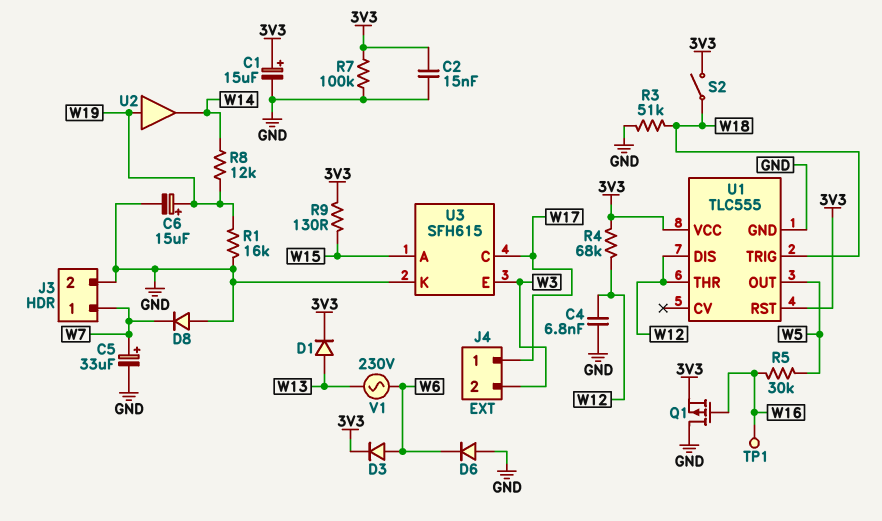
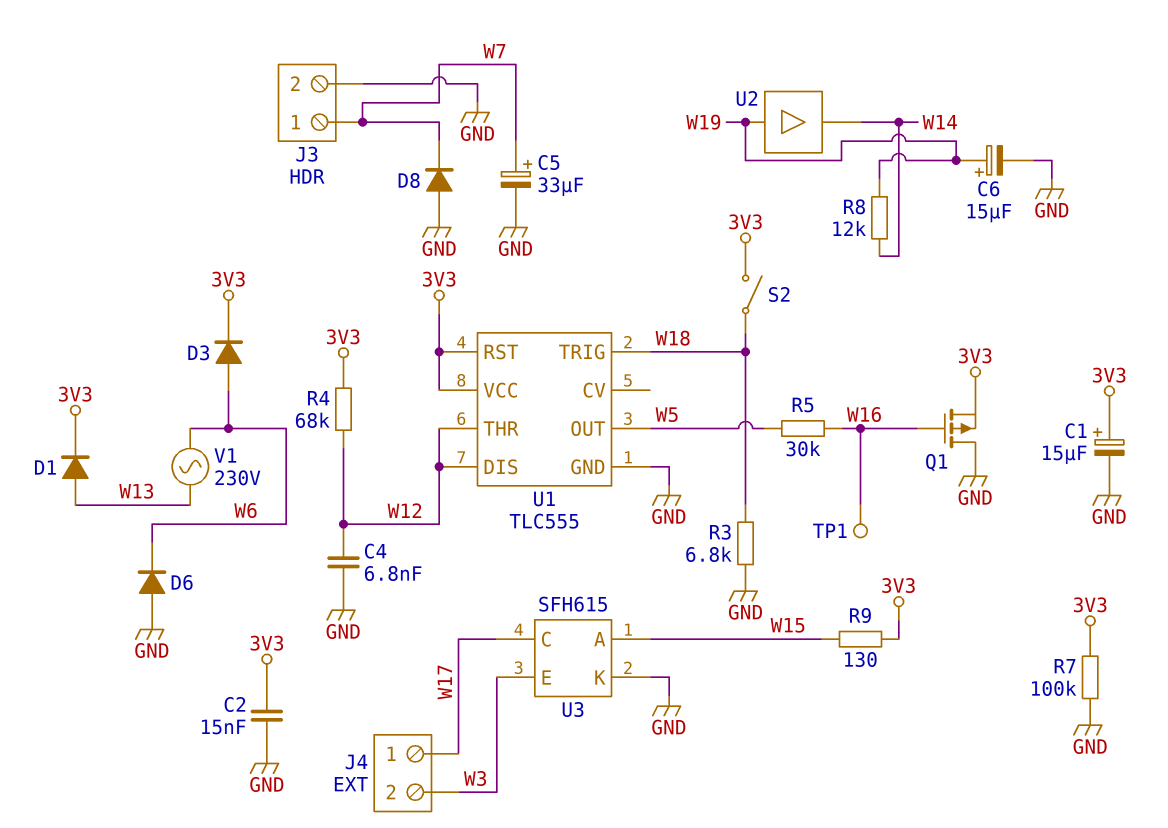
R1: 16k (GND, W19) -> none
R3: 51k (GND, W18) -> 6.8k (GND, W18)

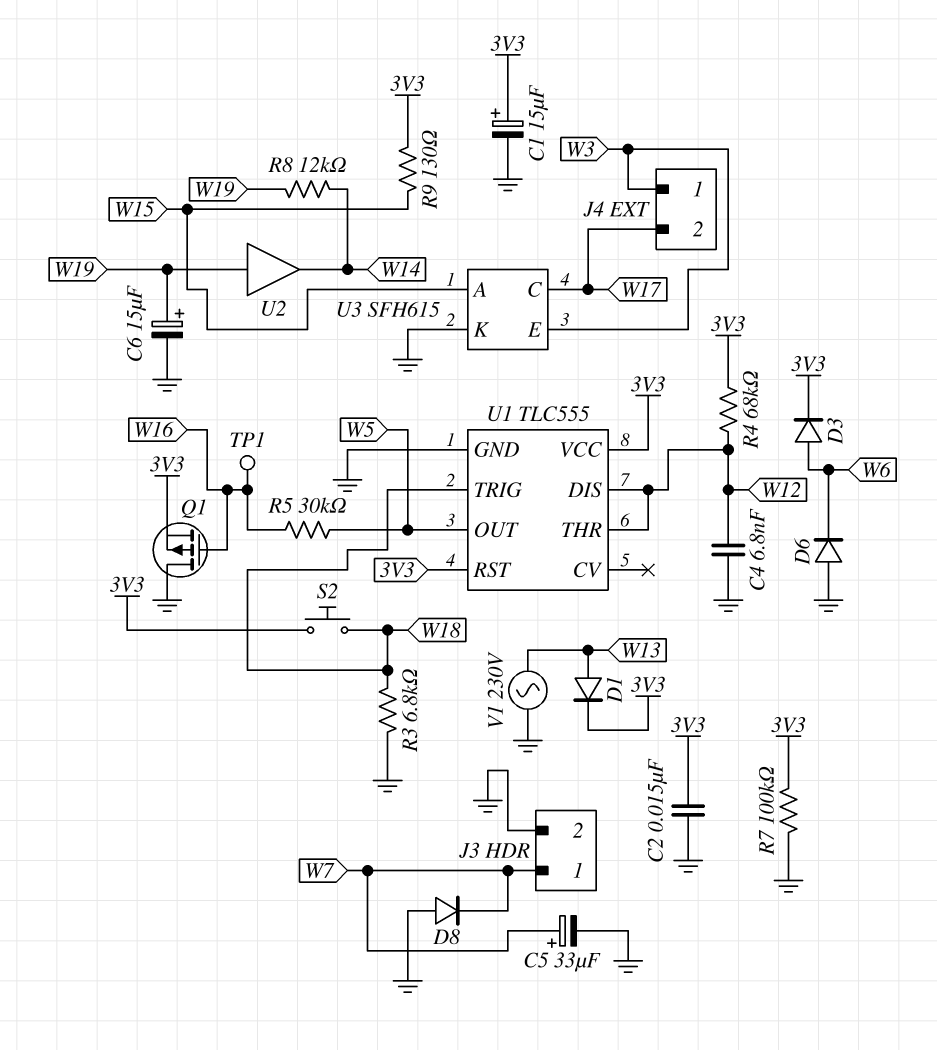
J4 pin 1: W17 -> W3
J4 pin 2: W3 -> W17
S2: switch (3V3, W18) -> button (3V3, W18)
V1: AC 230V (W6, W13) -> AC 230V (GND, W13)

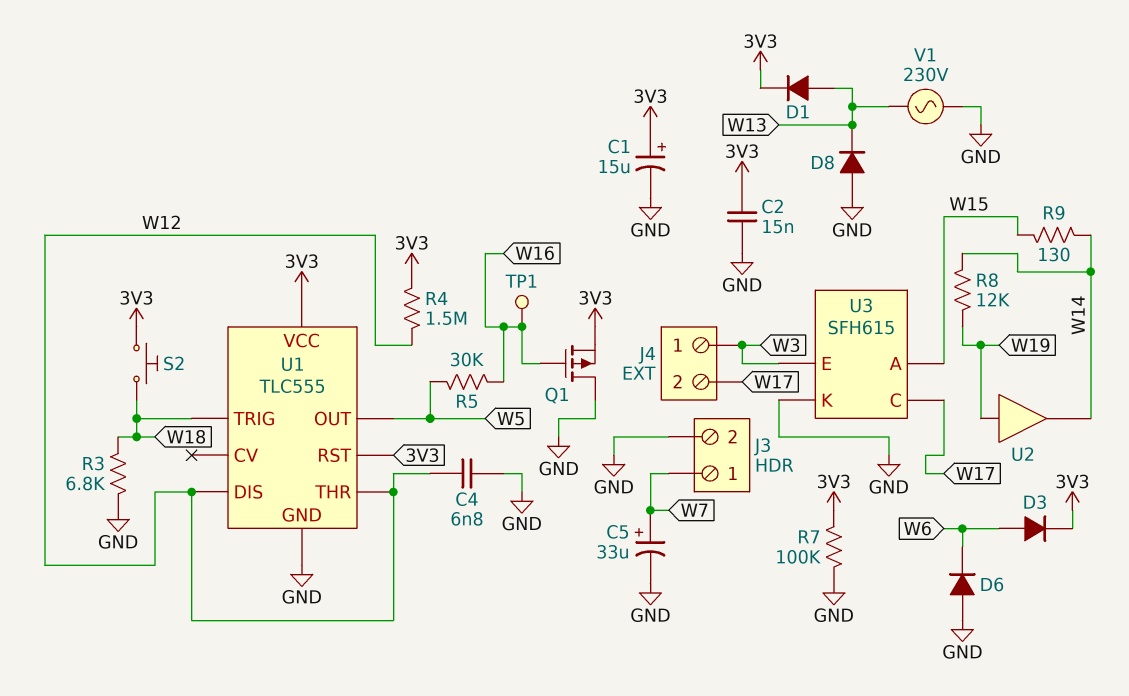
C6: 15uF (plus W19, minus GND) -> none
D8: diode (A GND, K W7) -> diode (A GND, K W13)
R4: 68k (3V3, W12) -> 1.5M (3V3, W12)
R9: 130 (3V3, W15) -> 130 (W14, W15)

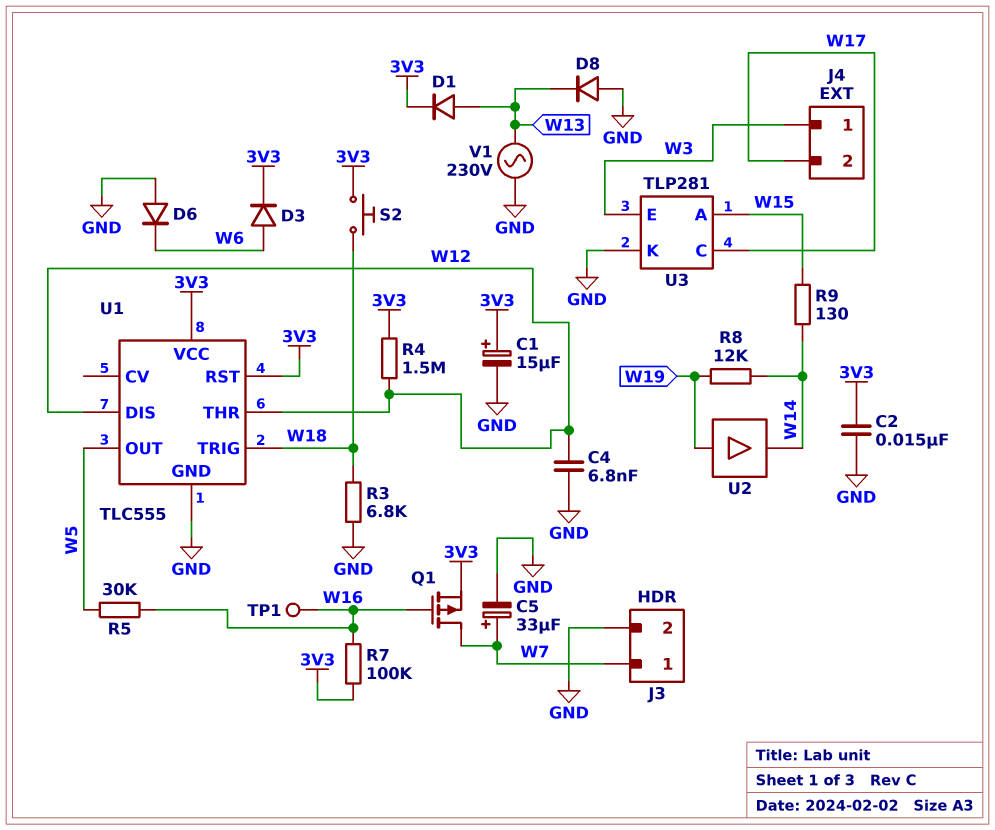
Q1: PMOS (G W16, D GND, S 3V3) -> PMOS (G W16, D W7, S 3V3)
R7: 100k (3V3, GND) -> 100k (3V3, W16)
U3: SFH615 -> TLP281

